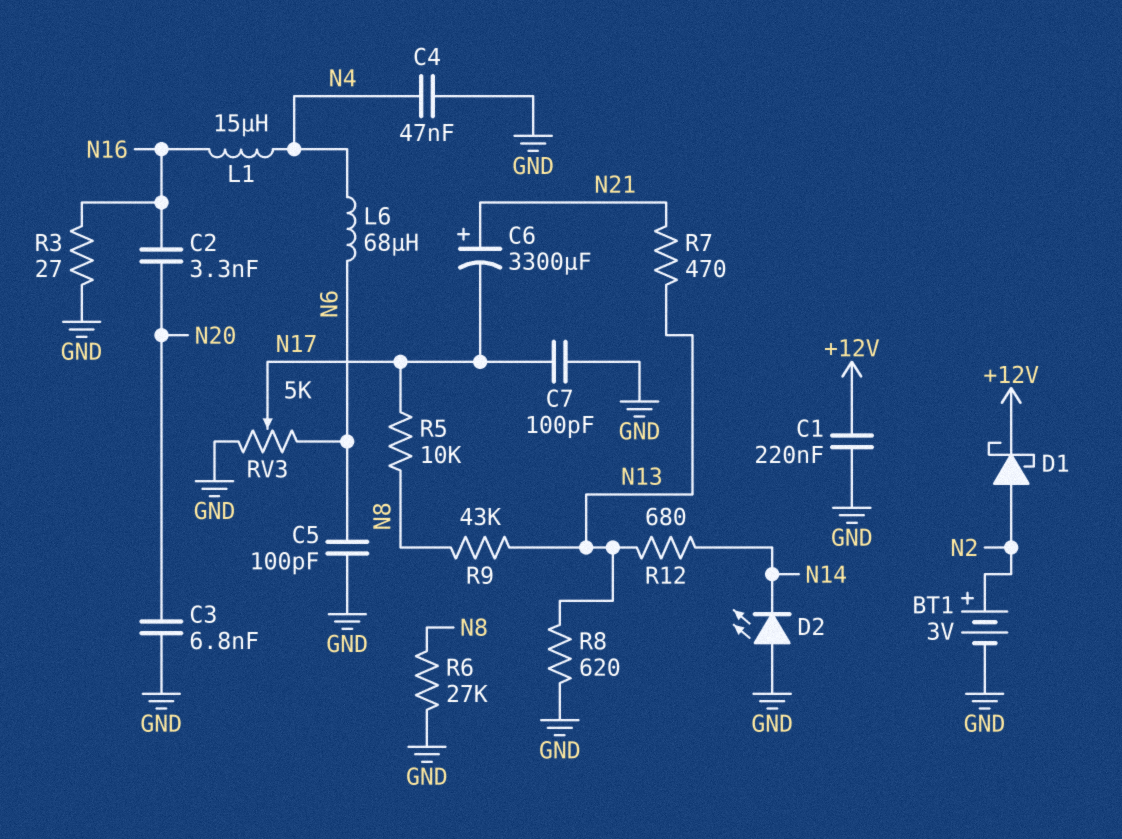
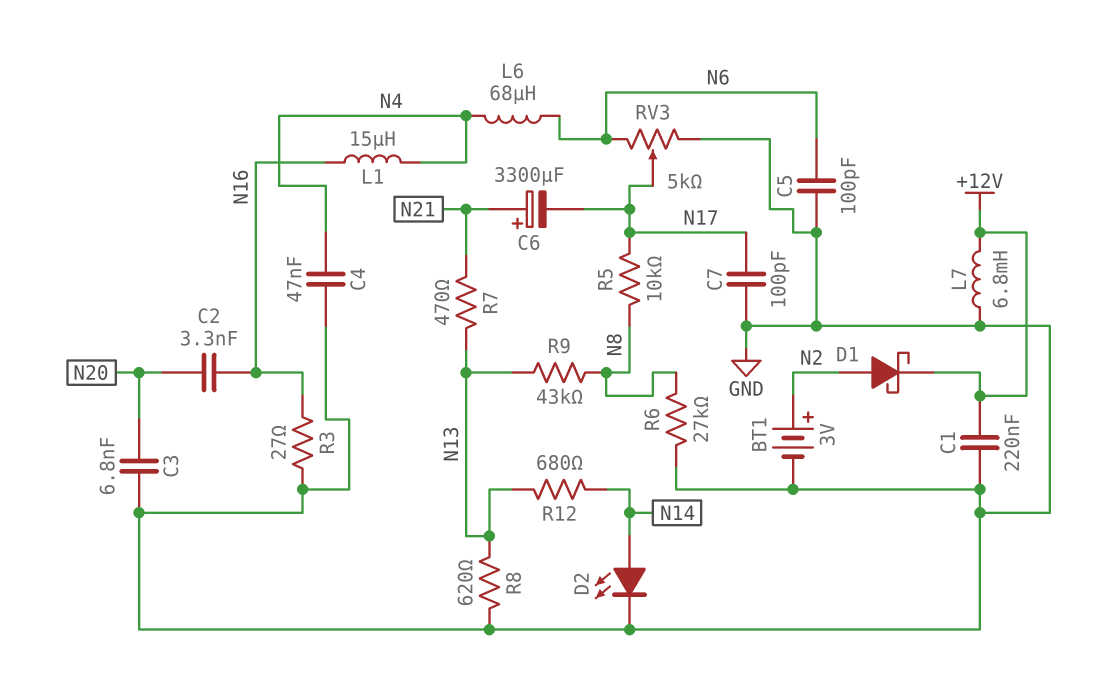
D2: LED (A GND, K N14) -> LED (A N14, K GND)
L7: none -> 6.8mH (+12V, GND)

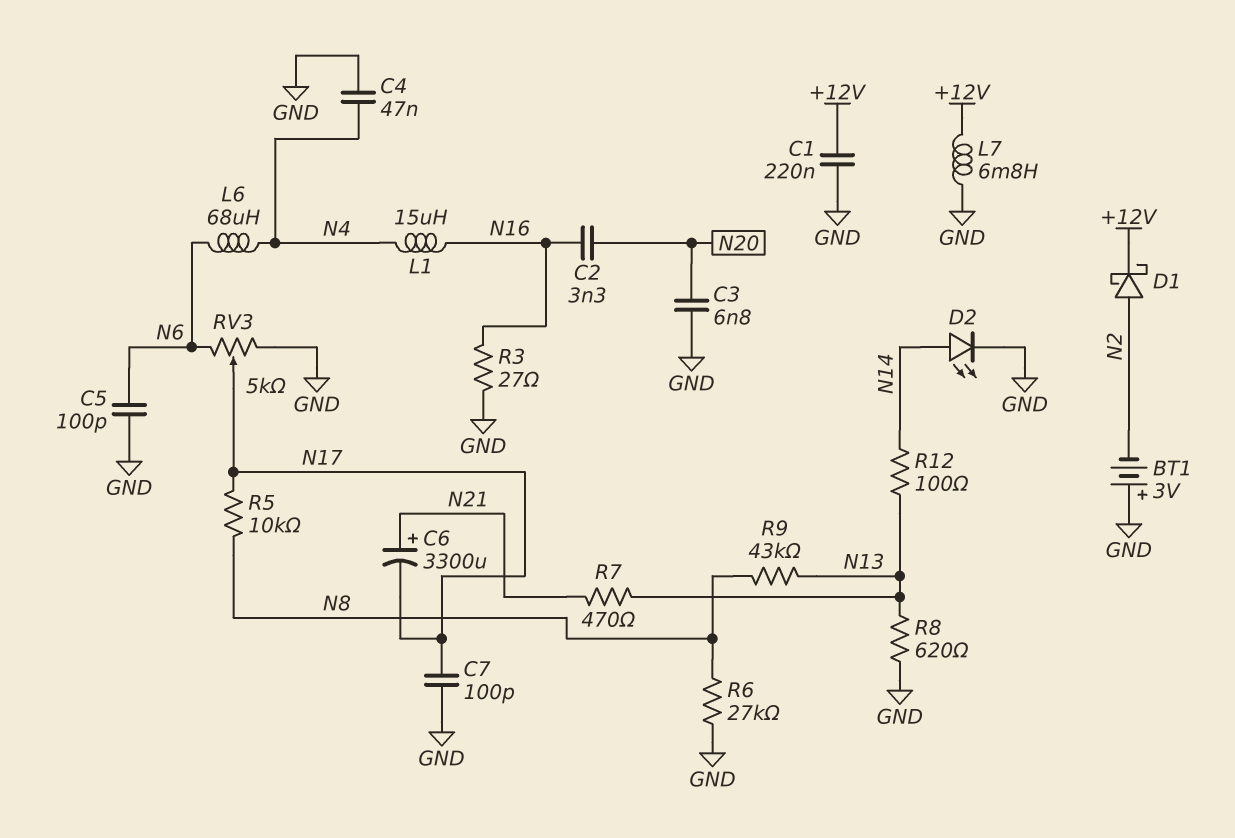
BT1: 3V (plus N2, minus GND) -> 3V (plus GND, minus N2)
R12: 680 (N13, N14) -> 100 (N13, N14)

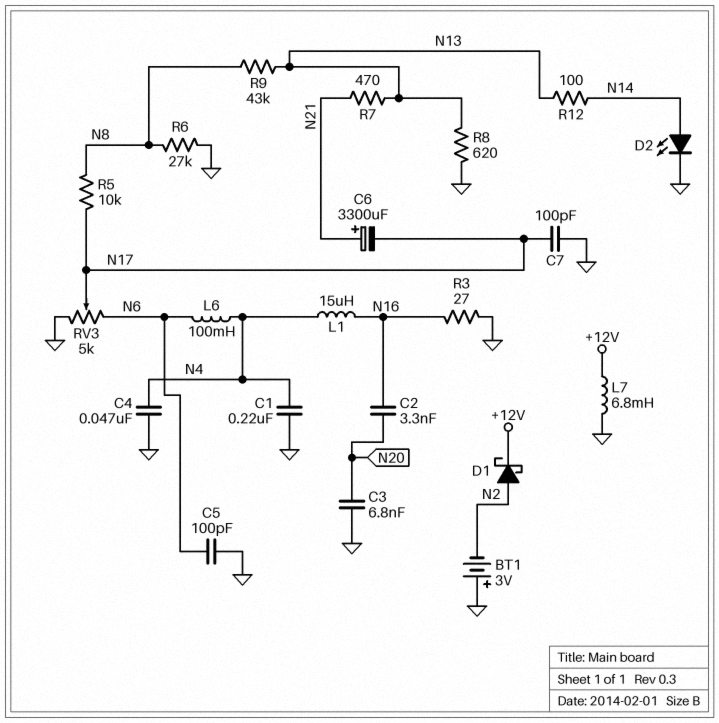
C1: 220nF (+12V, GND) -> 220nF (GND, N4)
L6: 68uH (N4, N6) -> 100mH (N4, N6)

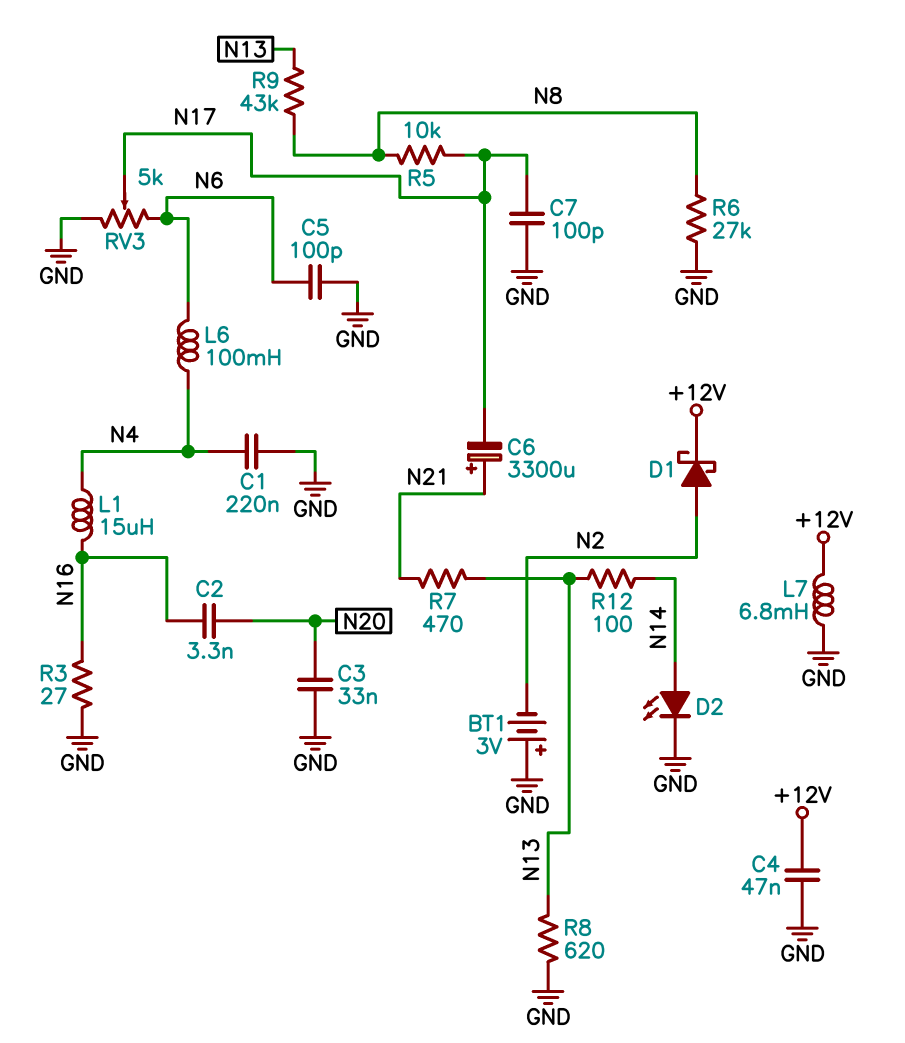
C3: 6.8nF (GND, N20) -> 33nF (GND, N20)
C4: 47nF (GND, N4) -> 47nF (+12V, GND)

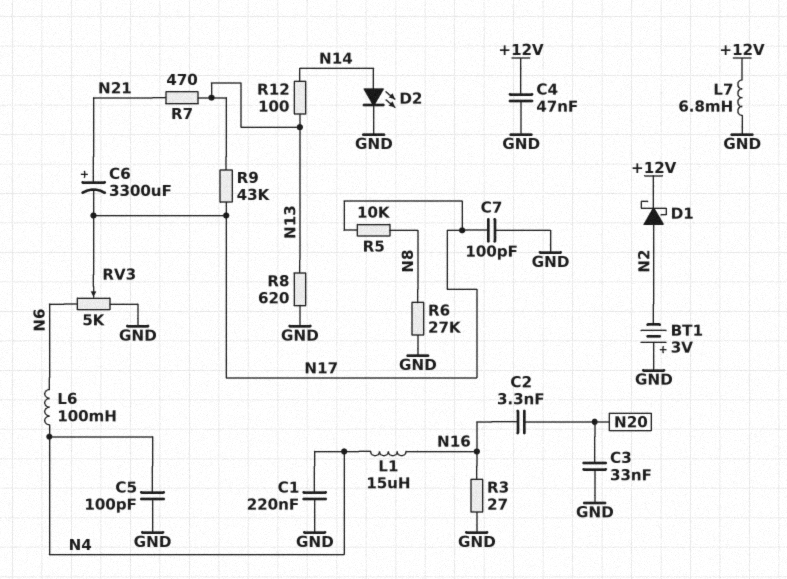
C5: 100pF (GND, N6) -> 100pF (GND, N4)
R9: 43k (N8, N13) -> 43k (N13, N17)

